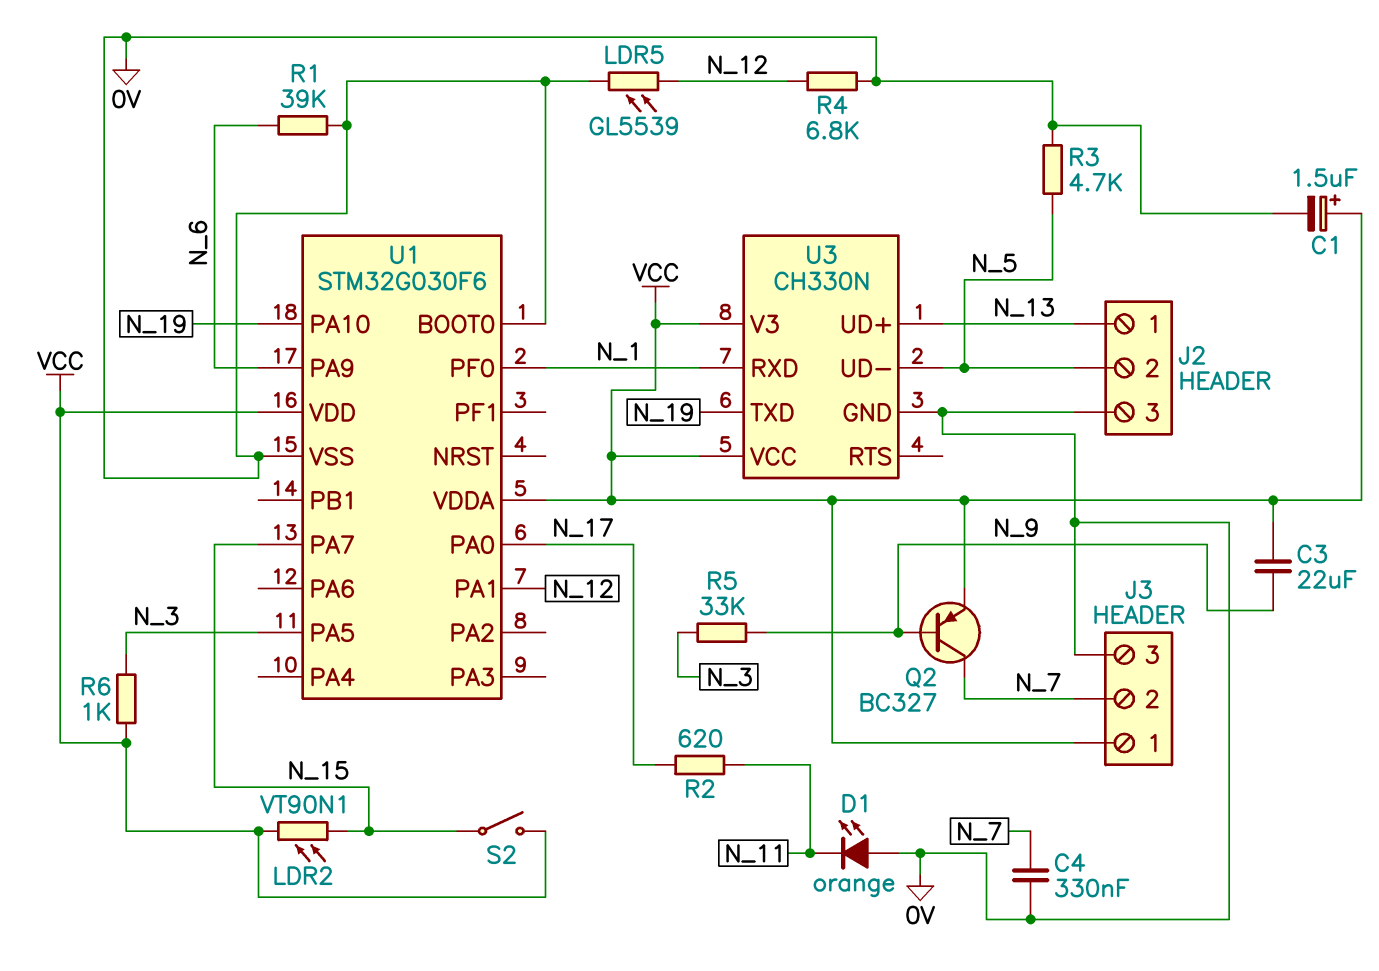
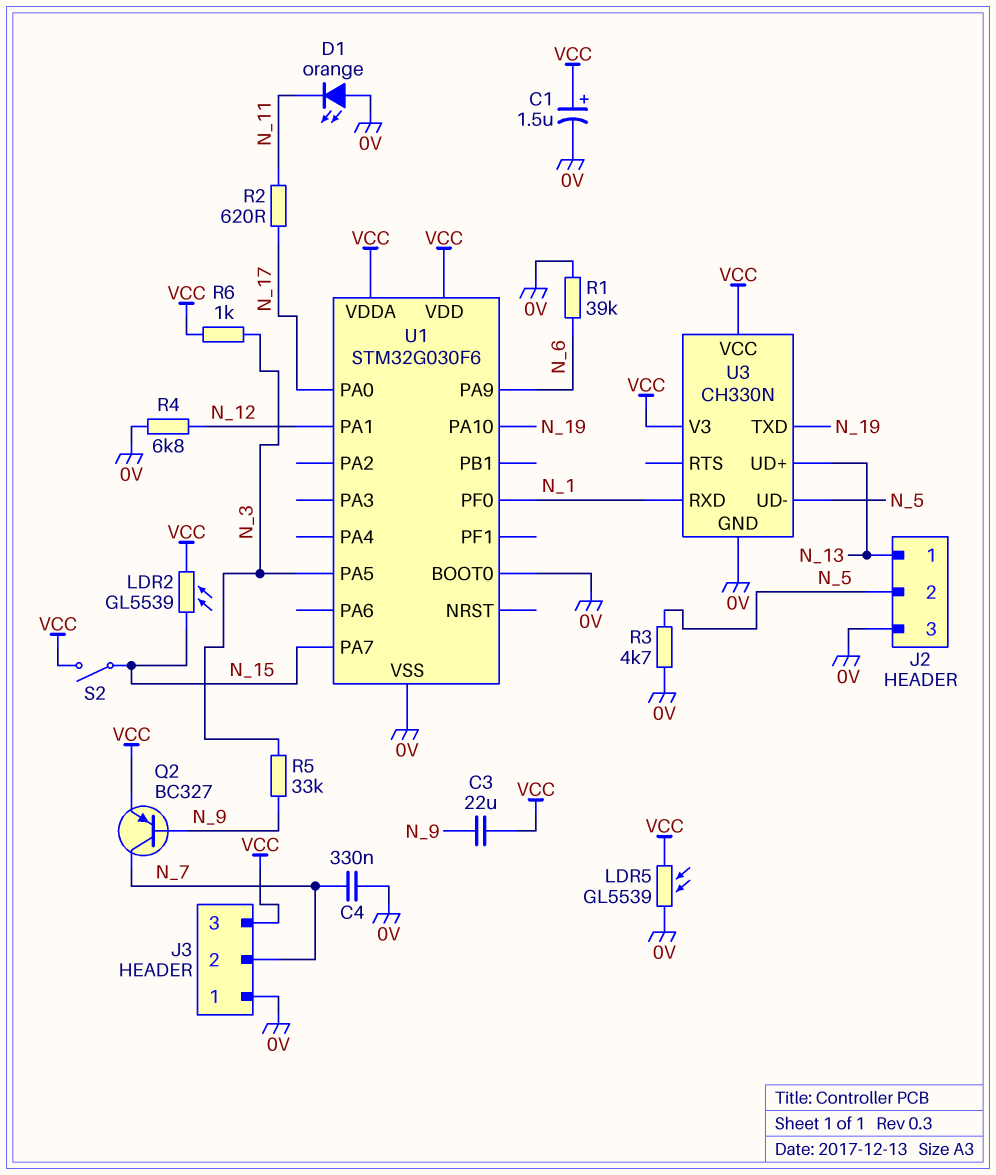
J3 pin 1: VCC -> 0V
J3 pin 3: 0V -> VCC
LDR2: VT90N1 (N_15, VCC) -> GL5539 (N_15, VCC)
LDR5: GL5539 (0V, N_12) -> GL5539 (0V, VCC)

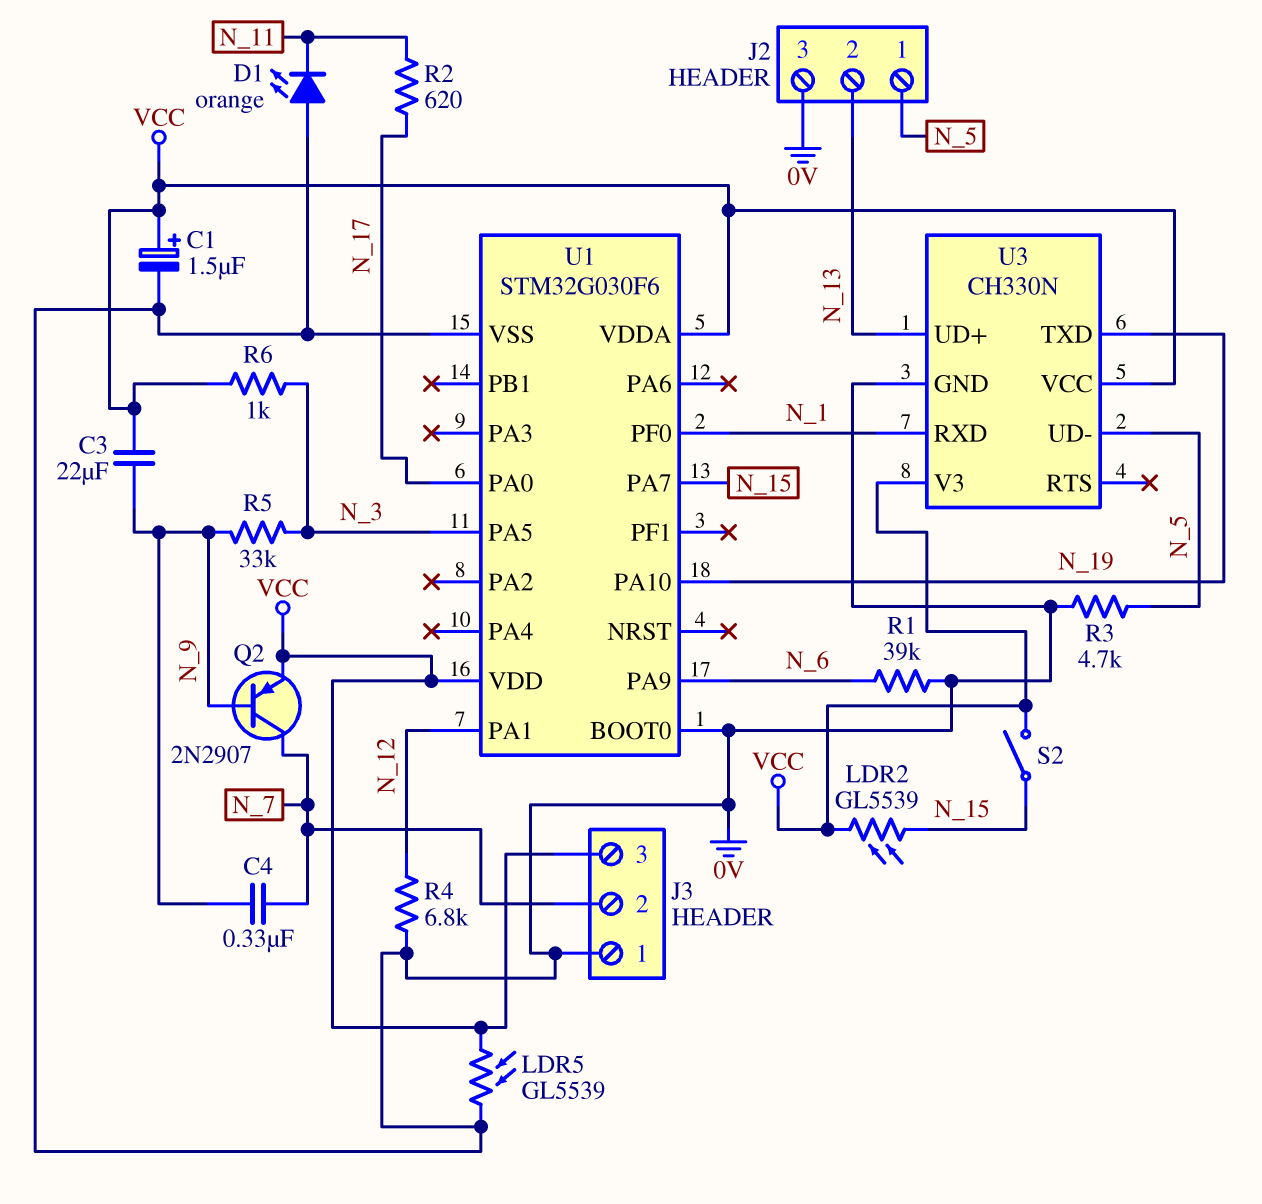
C4: 330nF (0V, N_7) -> 330nF (N_7, N_9)
J2 pin 1: N_13 -> N_5
J2 pin 2: N_5 -> N_13
Q2: PNP BC327 (B N_9, C N_7, E VCC) -> PNP 2N2907 (B N_9, C N_7, E VCC)

